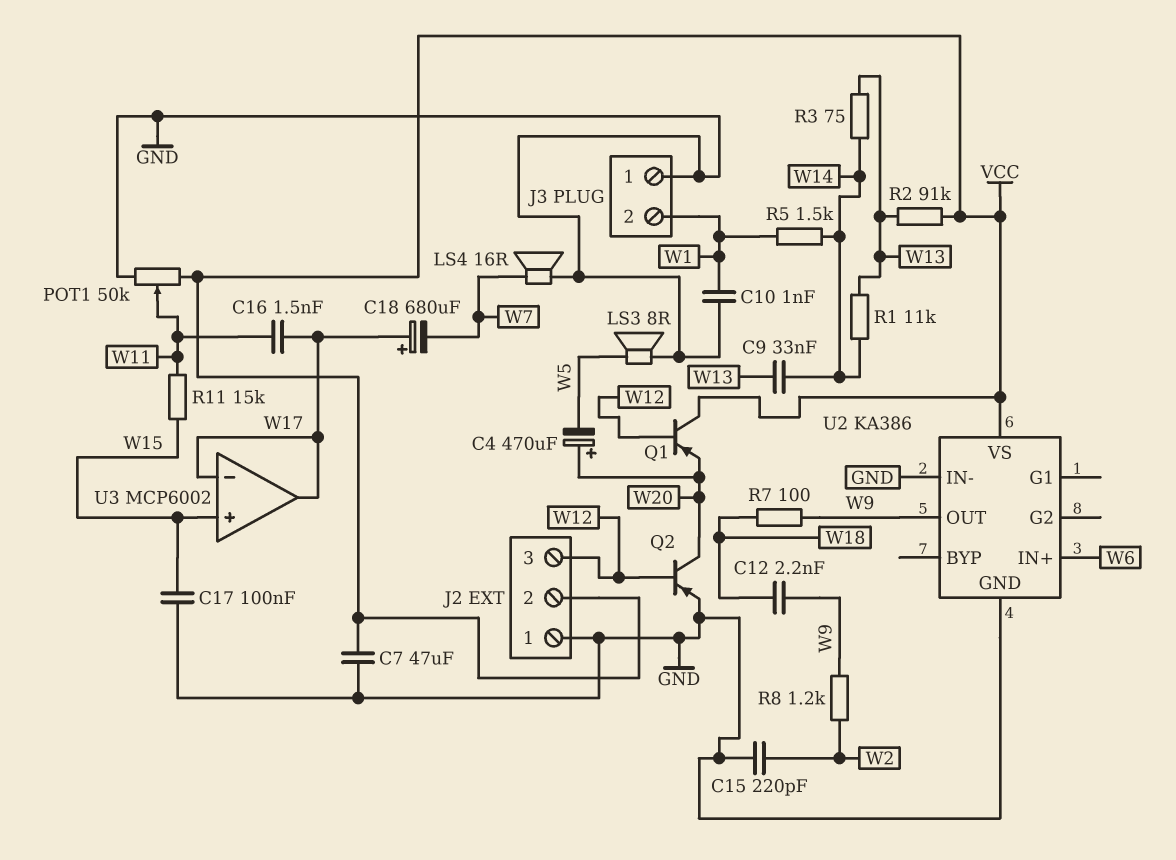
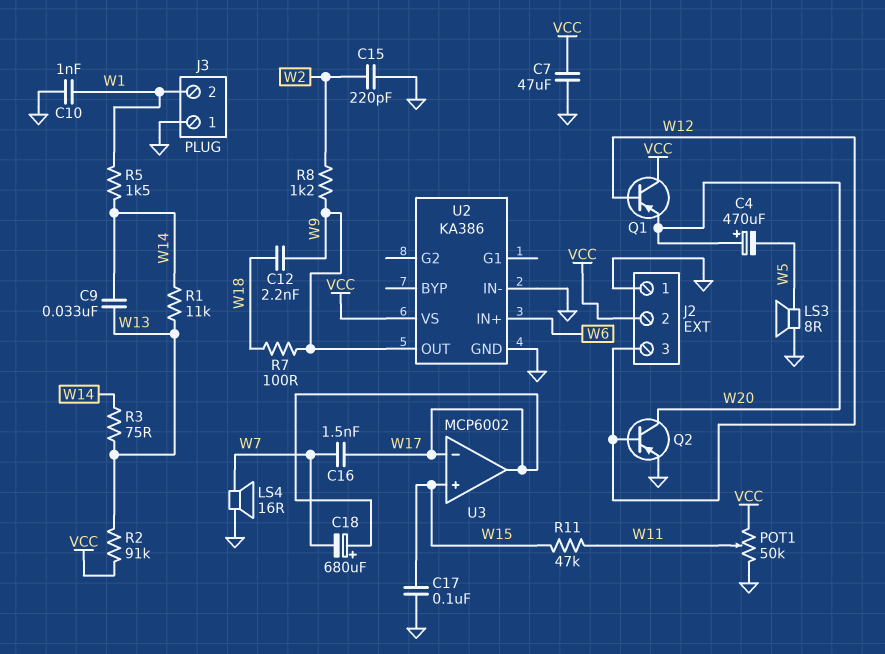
C16: 1.5nF (W11, W17) -> 1.5nF (W7, W17)
R11: 15k (W11, W15) -> 47k (W11, W15)

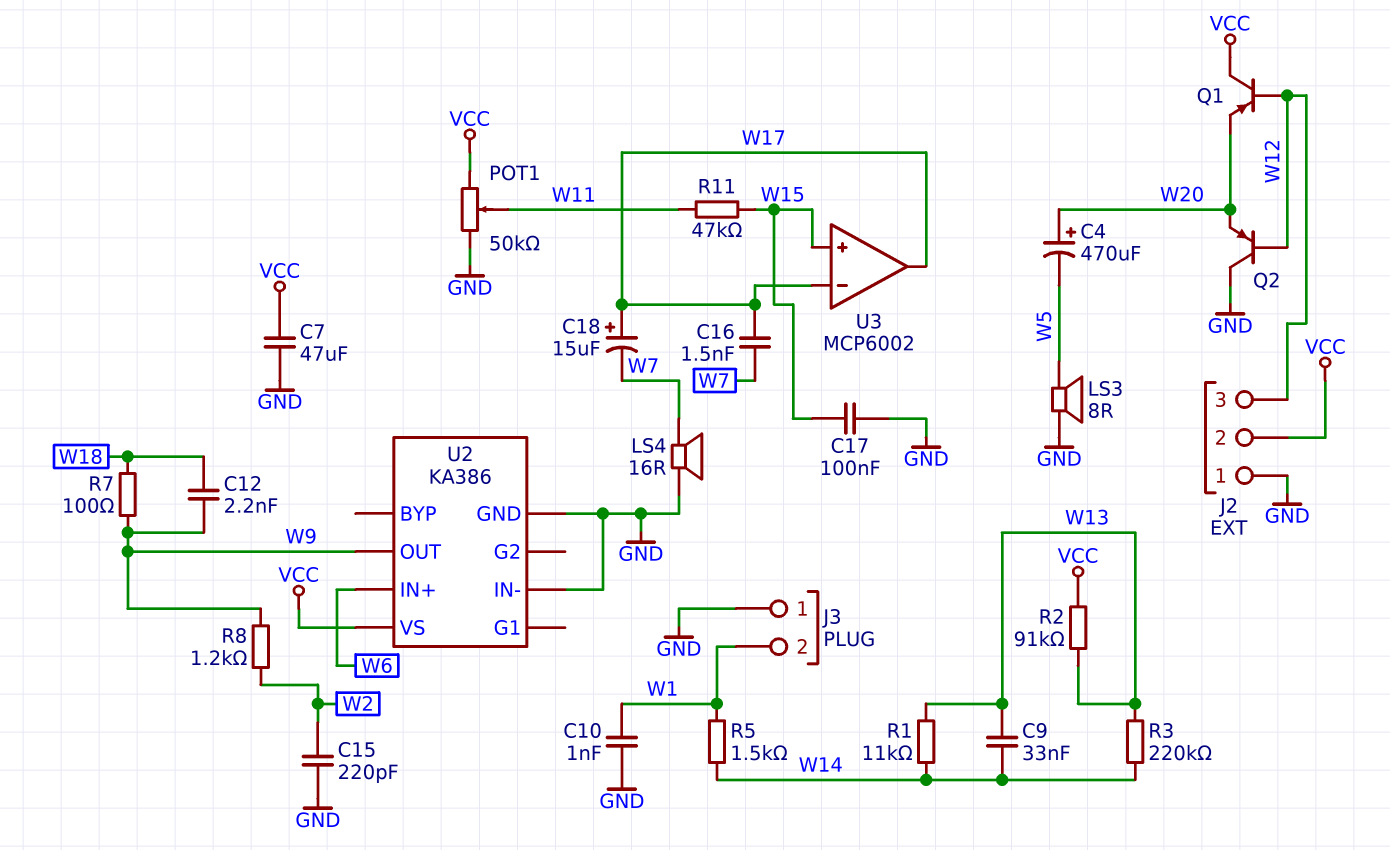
C18: 680uF (plus W17, minus W7) -> 15uF (plus W17, minus W7)
Q2: PNP (B W12, C W20, E GND) -> PNP (B W12, C GND, E W20)
R3: 75 (W13, W14) -> 220k (W13, W14)

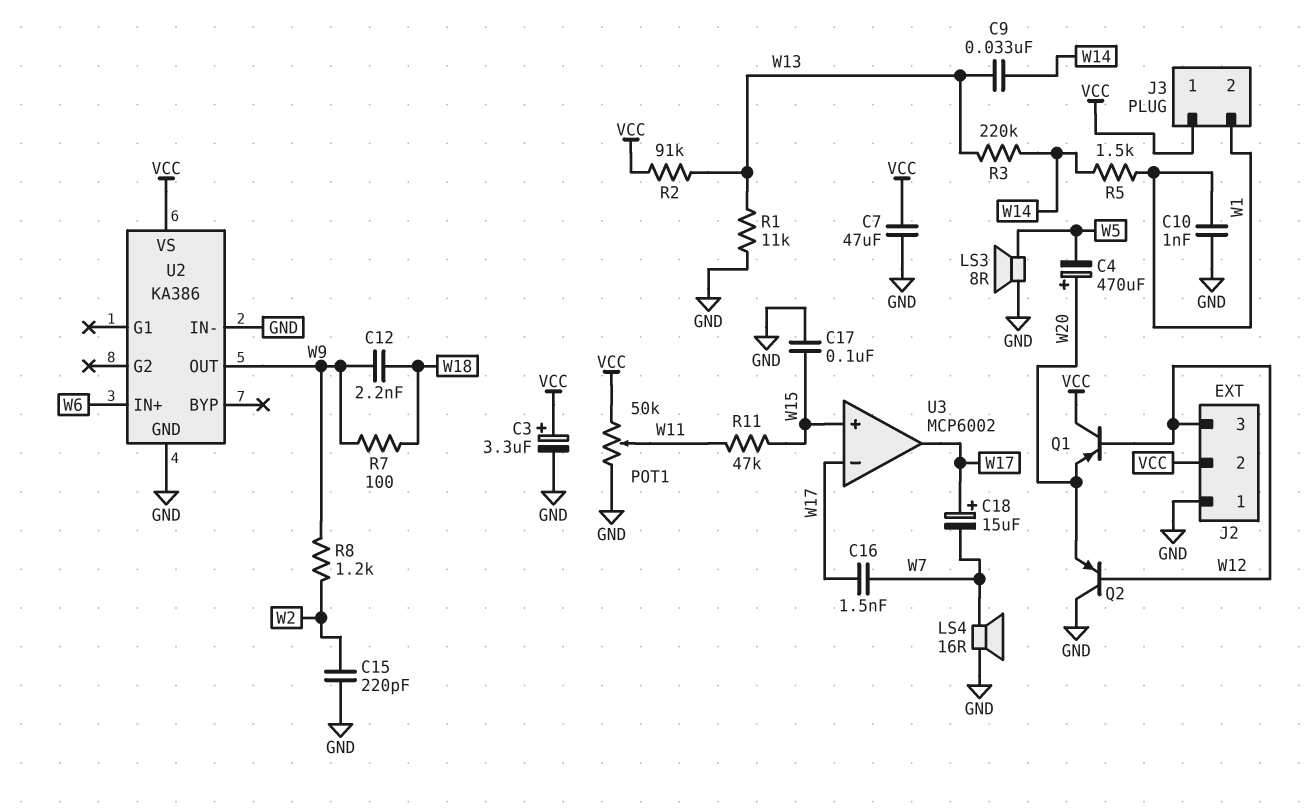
C3: none -> 3.3uF (plus VCC, minus GND)
J3 pin 1: GND -> VCC
R1: 11k (W13, W14) -> 11k (GND, W13)

